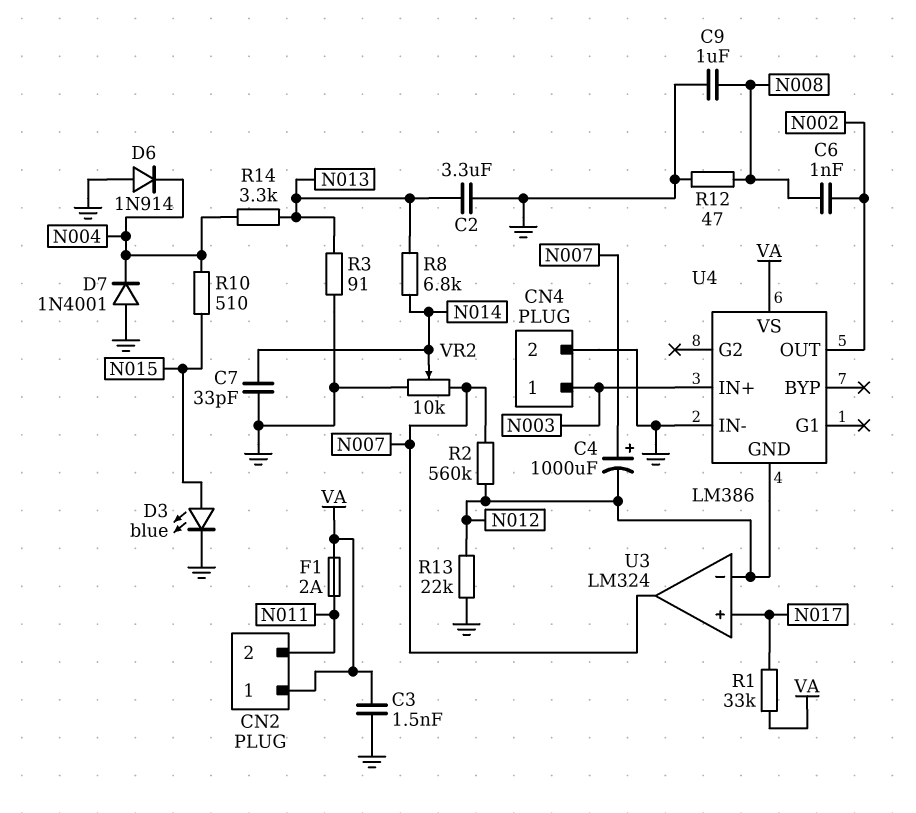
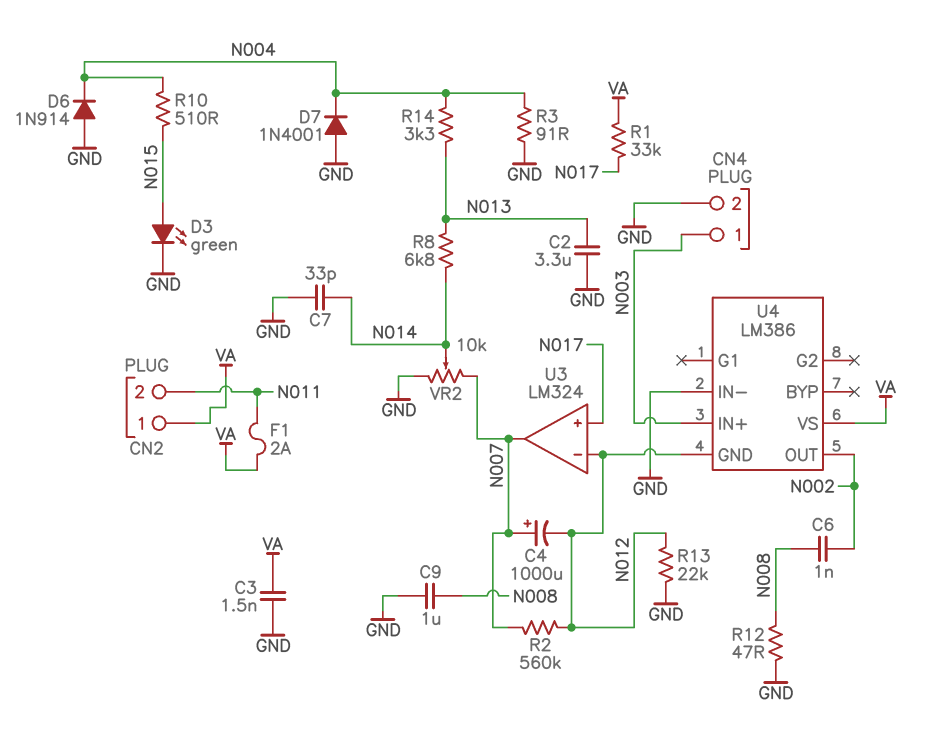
D3: LED blue (A N015, K GND) -> LED green (A N015, K GND)
R3: 91 (GND, N013) -> 91 (GND, N004)

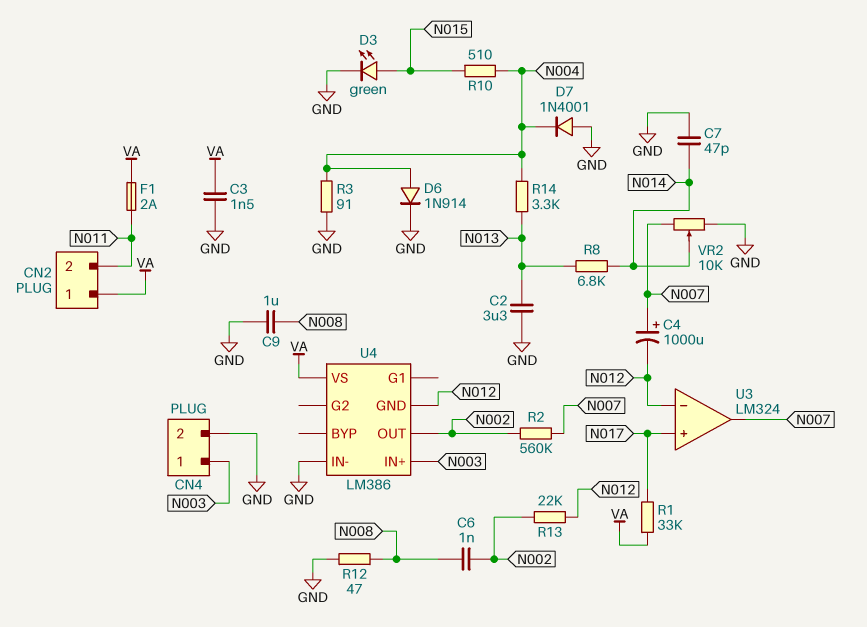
C7: 33pF (GND, N014) -> 47pF (GND, N014)
D6: diode 1N914 (A GND, K N004) -> diode 1N914 (A N004, K GND)
R2: 560k (N007, N012) -> 560k (N002, N007)
R13: 22k (GND, N012) -> 22k (N002, N012)

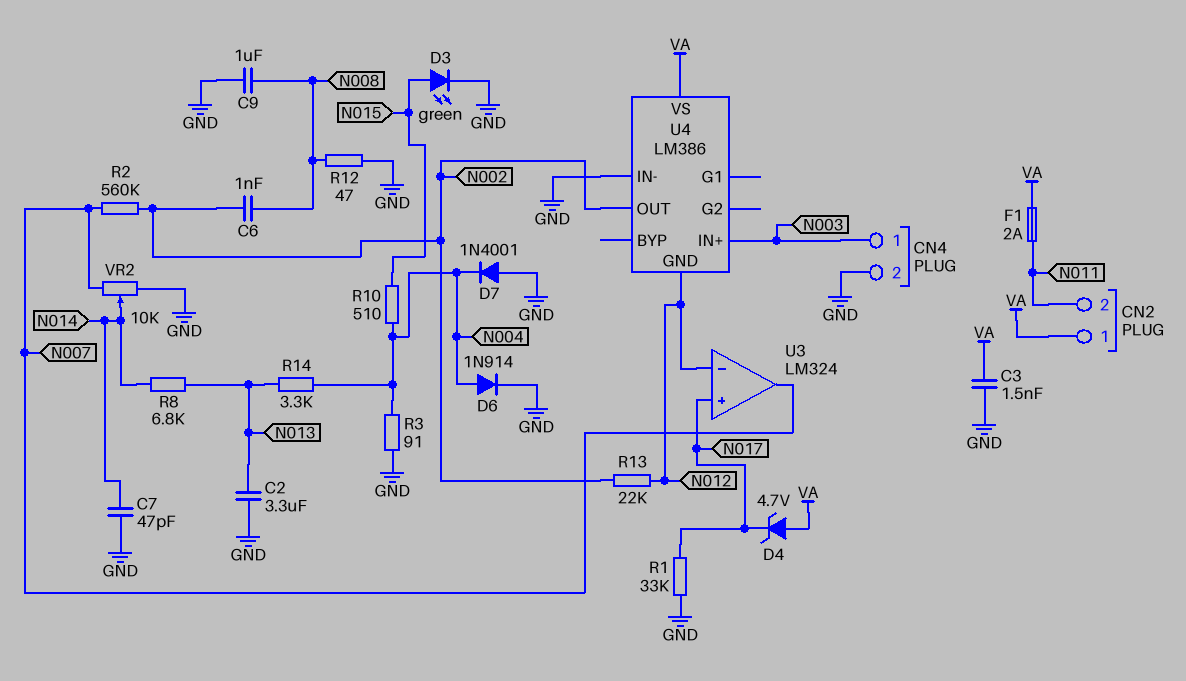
C4: 1000uF (plus N007, minus N012) -> none
D4: none -> zener 4.7V (A VA, K N017)
R1: 33k (N017, VA) -> 33k (GND, N017)

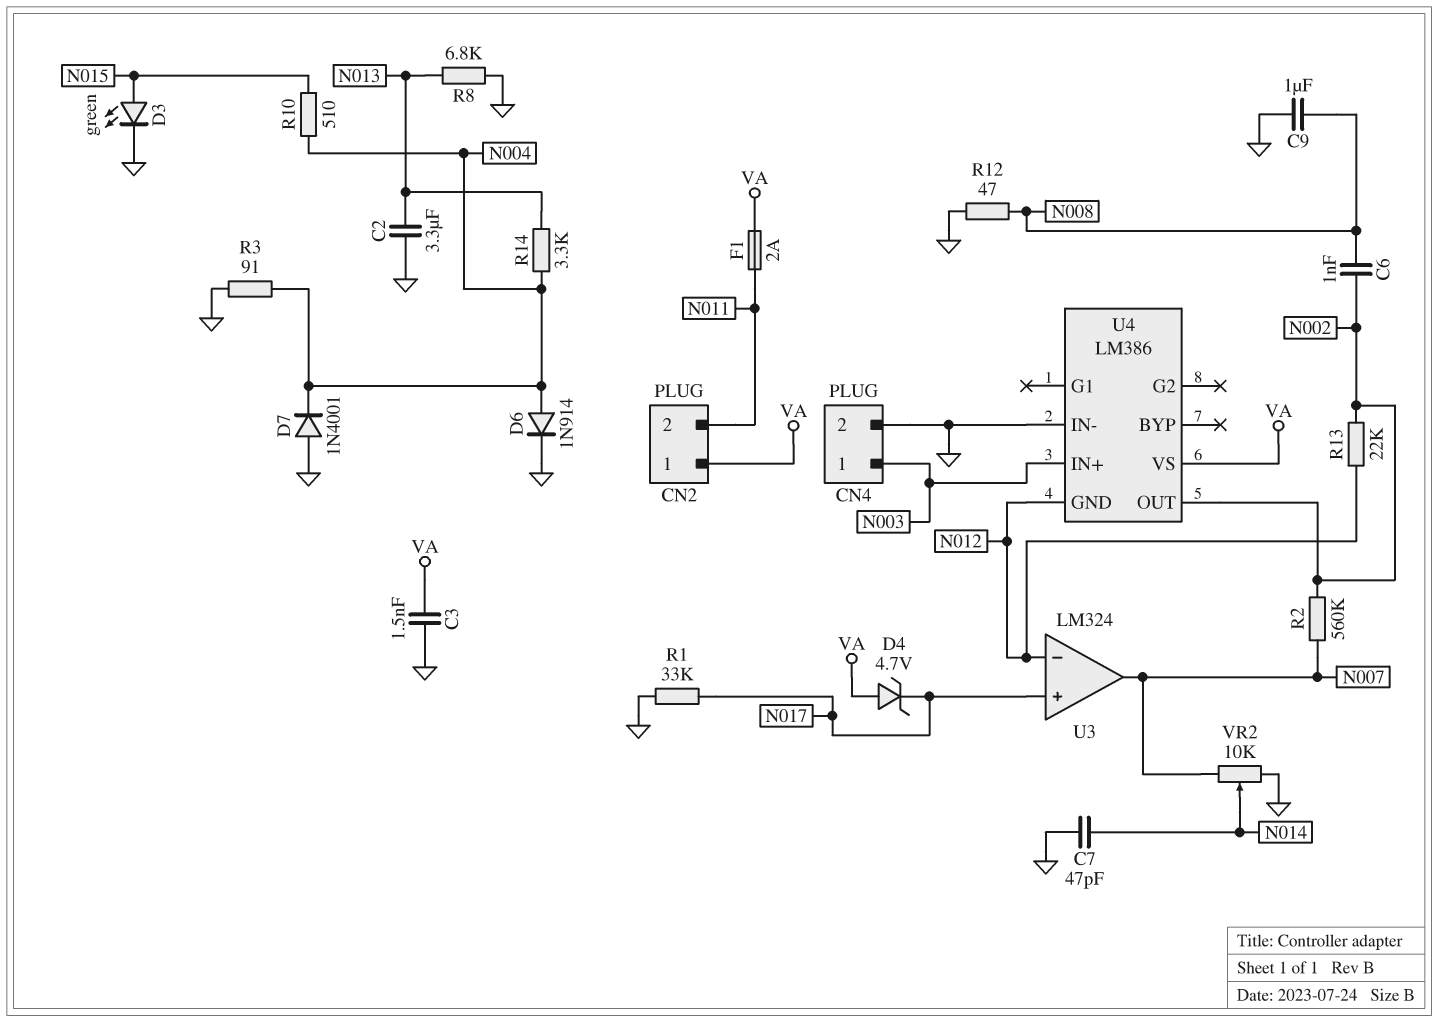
R8: 6.8k (N013, N014) -> 6.8k (GND, N013)

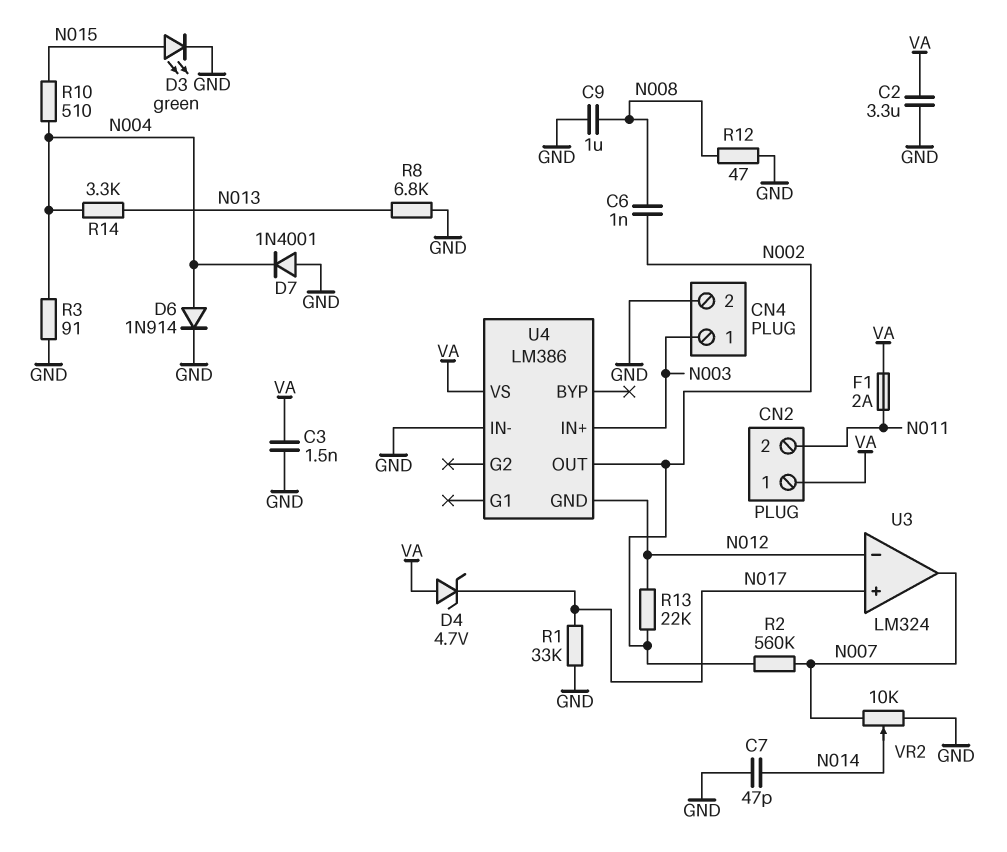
C2: 3.3uF (GND, N013) -> 3.3uF (GND, VA)

